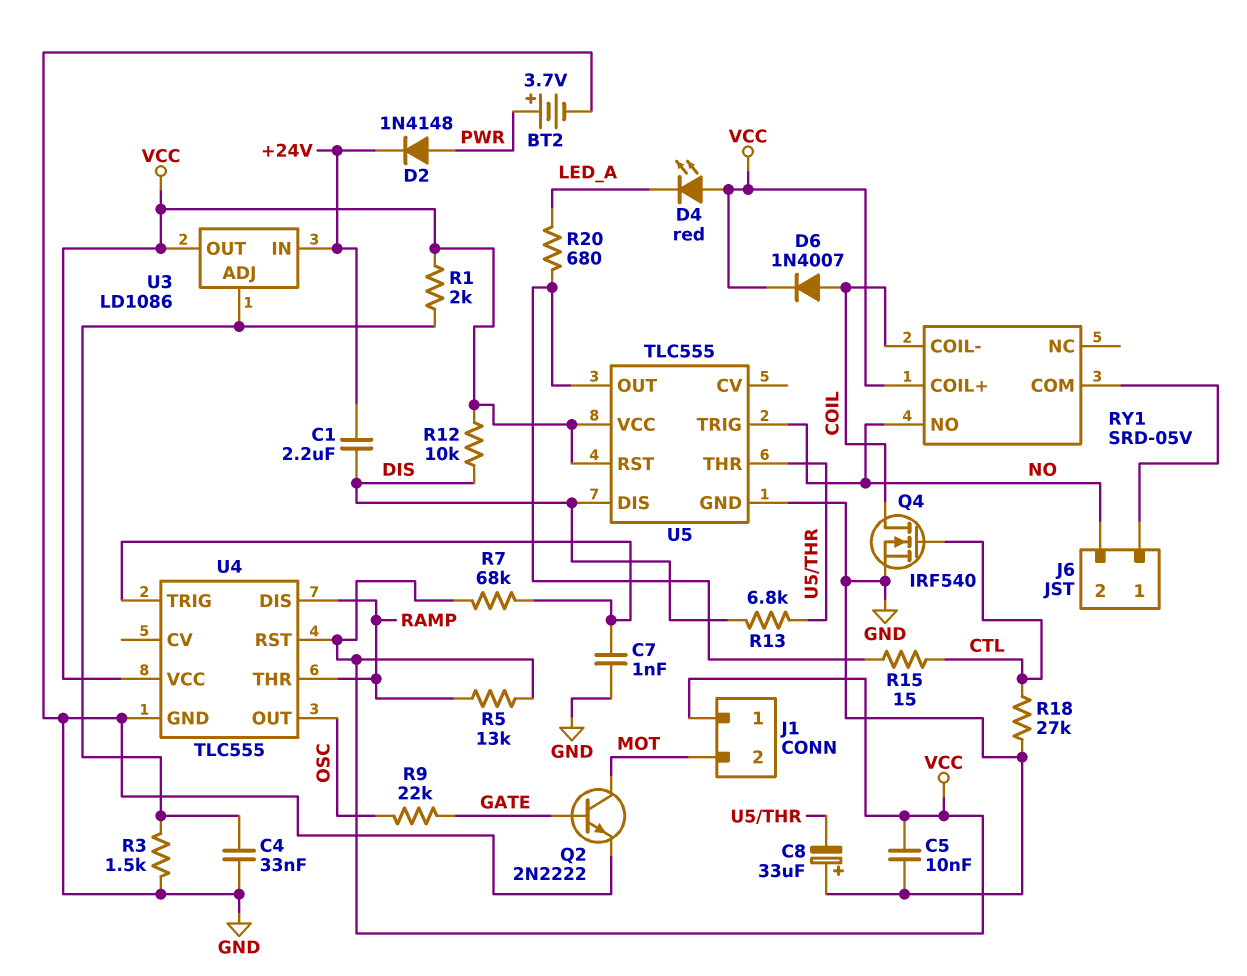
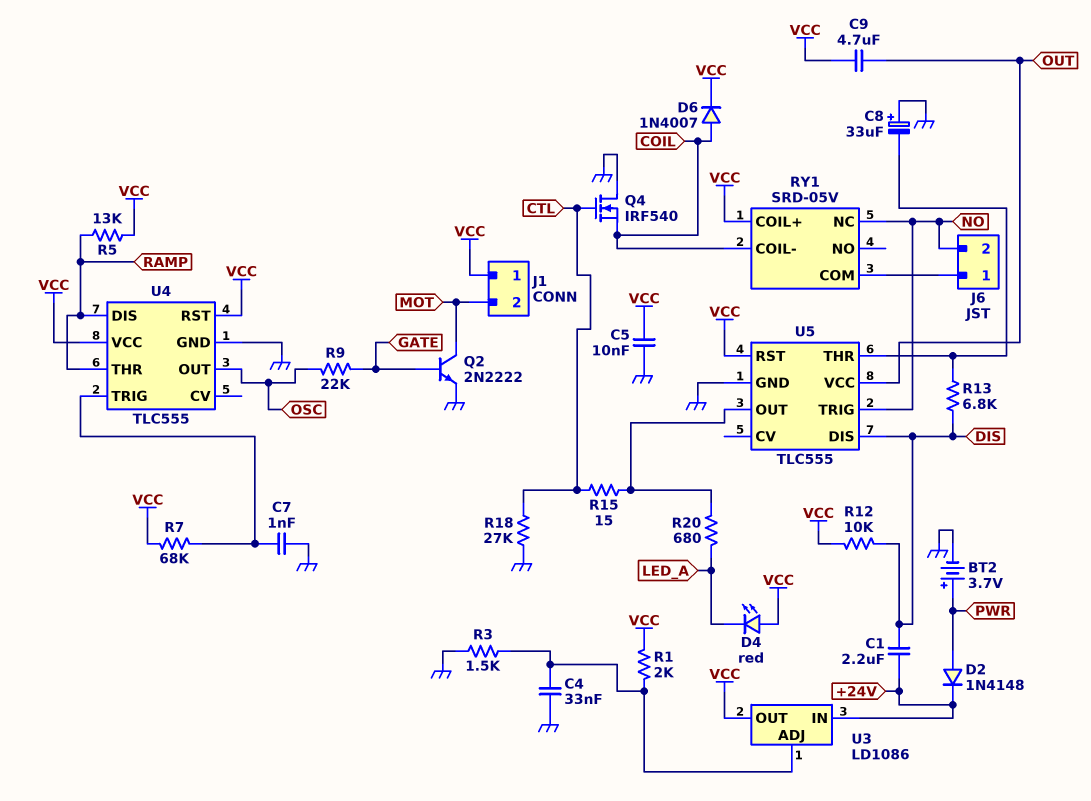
C9: none -> 4.7uF (OUT, VCC)
Q4: NMOS IRF540 (G CTL, D COIL, S GND) -> NMOS IRF540 (G CTL, D GND, S COIL)
RY1 pin NC: none -> NO
RY1 pin NO: NO -> none
U5 pin VCC: VCC -> OUT

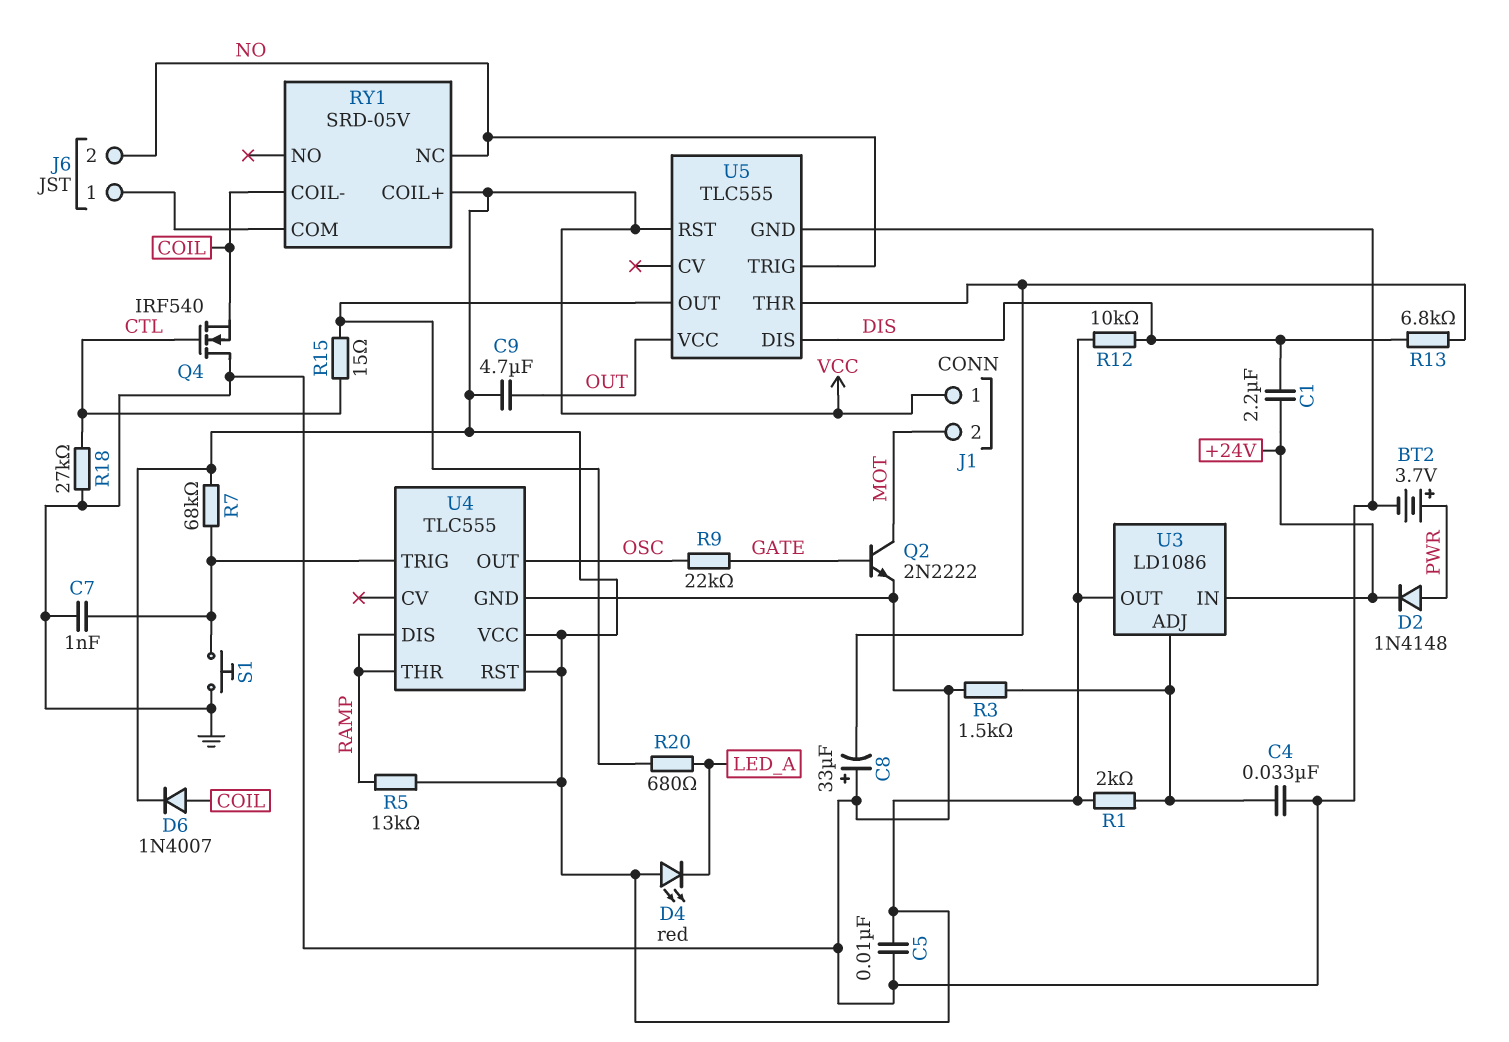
S1: none -> button (GND, U4/TRIG)

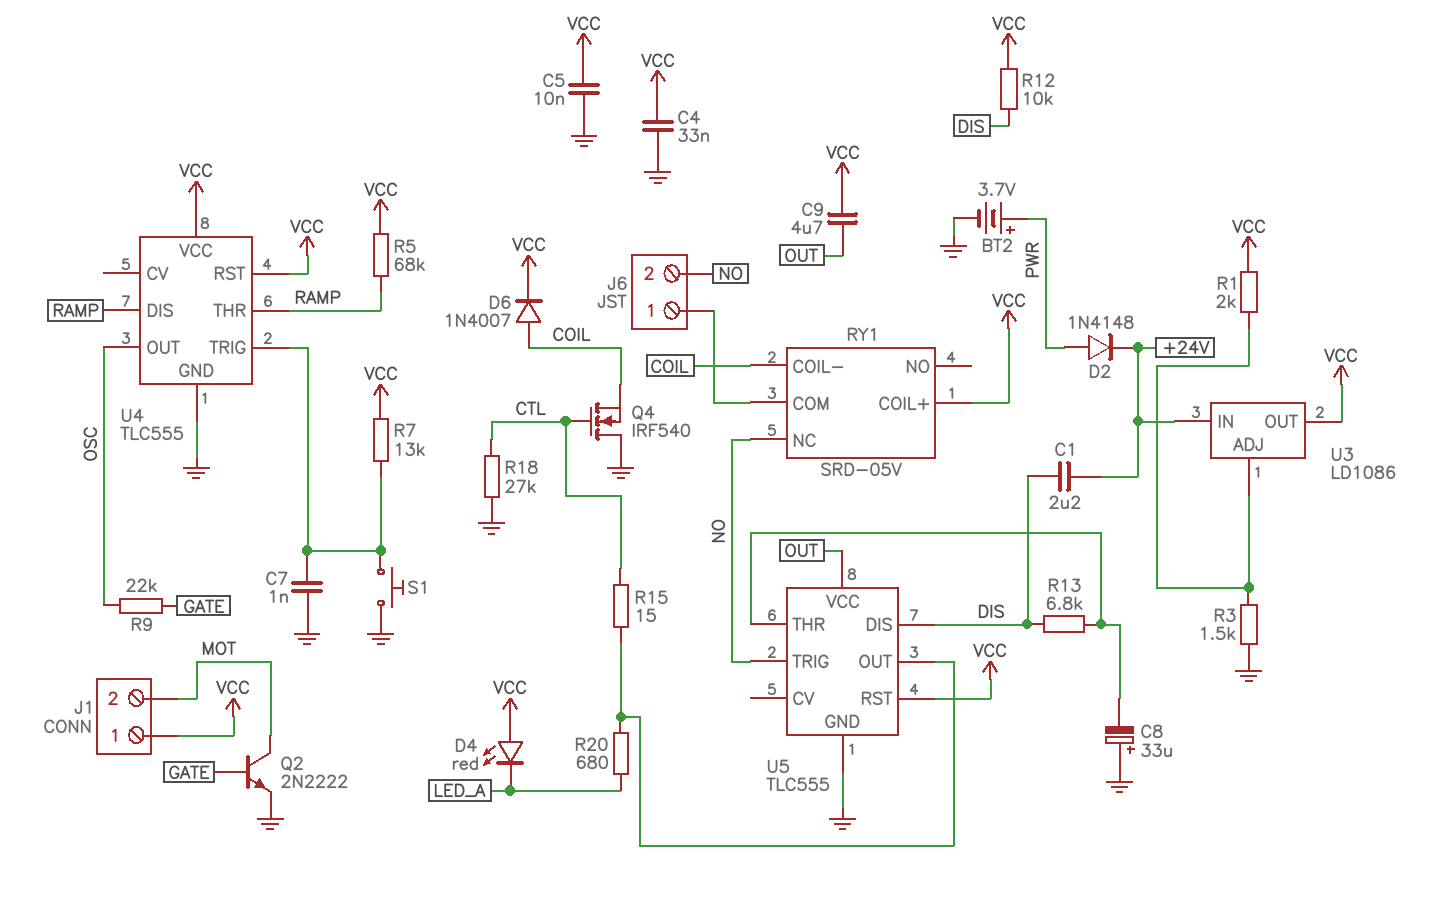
C4: 33nF (GND, U3/ADJ) -> 33nF (GND, VCC)
R5: 13k (RAMP, VCC) -> 68k (RAMP, VCC)
R7: 68k (U4/TRIG, VCC) -> 13k (U4/TRIG, VCC)

